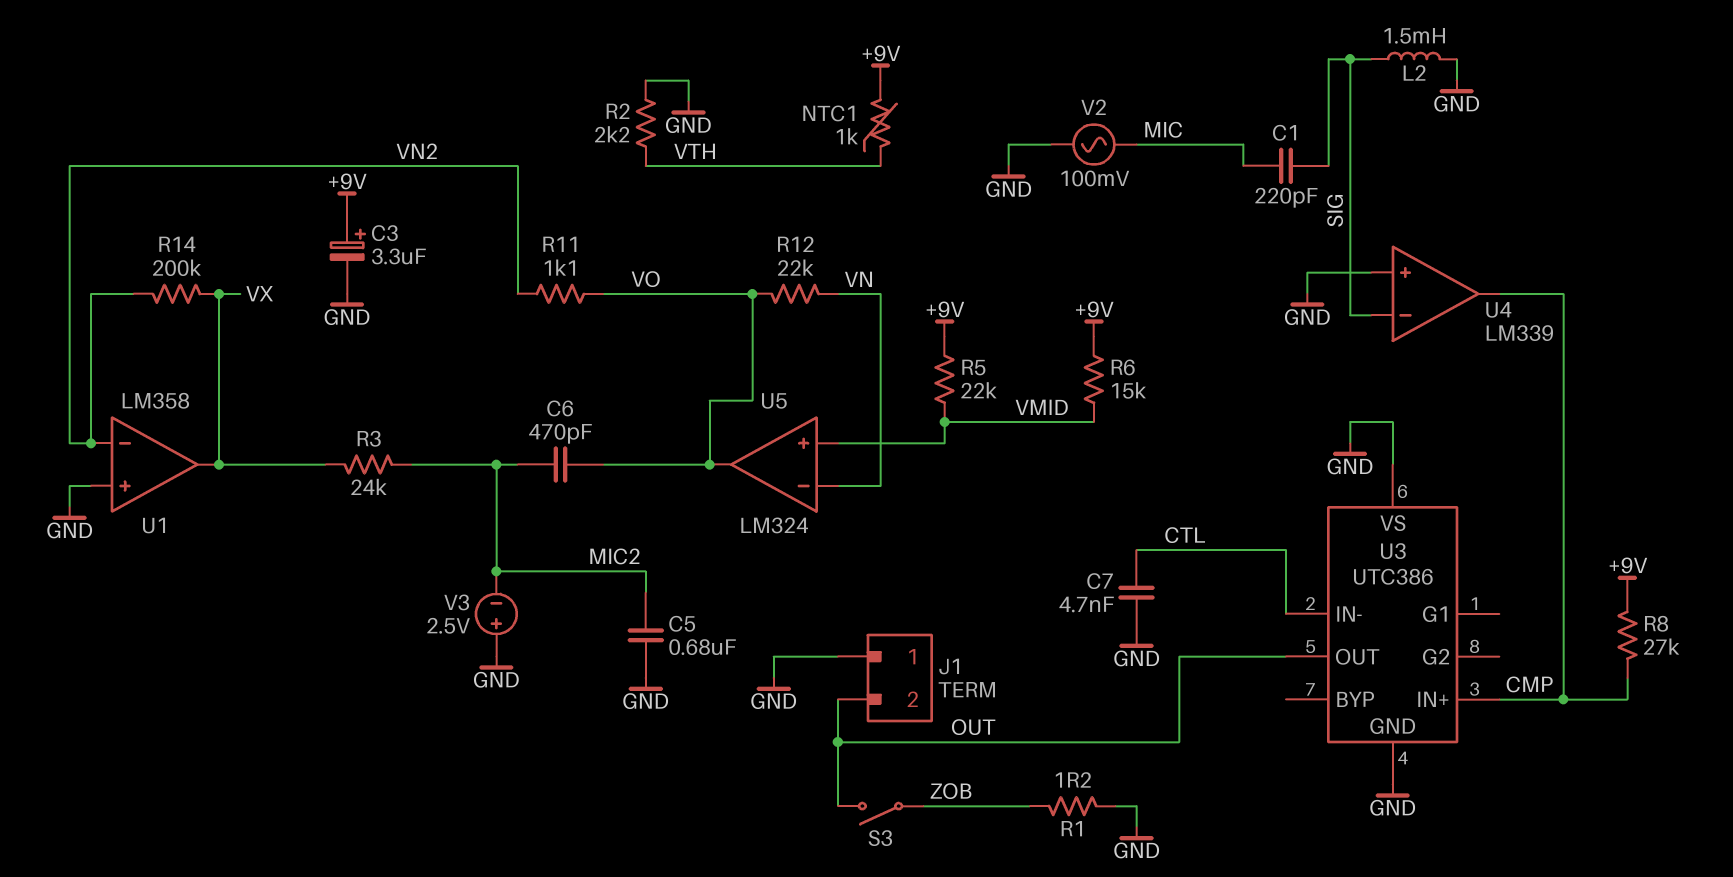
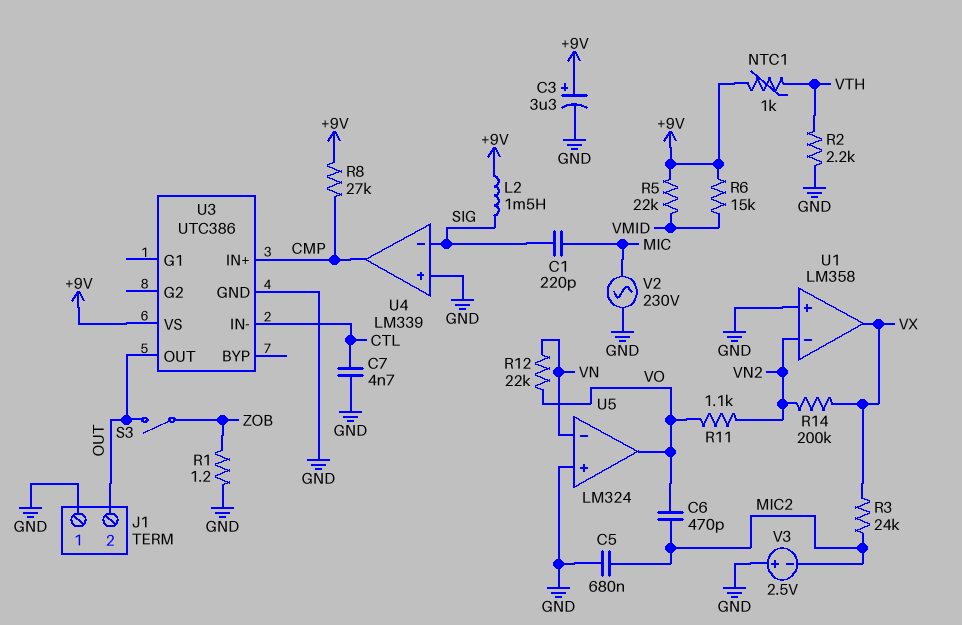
L2: 1.5mH (GND, SIG) -> 1.5mH (+9V, SIG)
U3 pin VS: GND -> +9V
U5 pin in+: VMID -> GND
V2: AC 100mV (GND, MIC) -> AC 230V (GND, MIC)

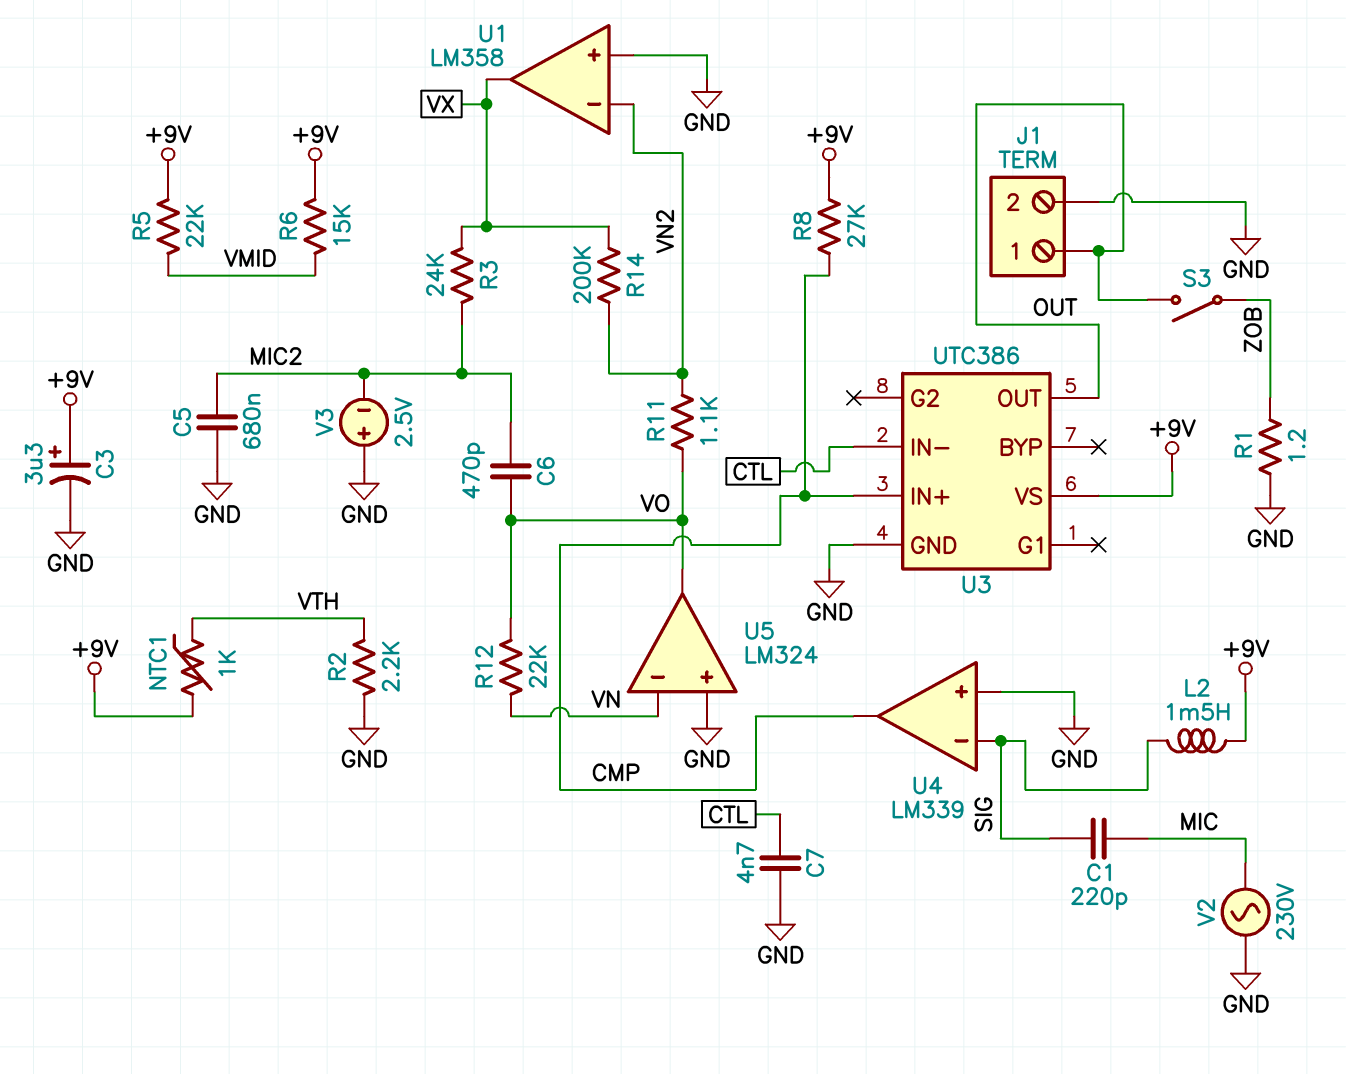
J1 pin 1: GND -> OUT
J1 pin 2: OUT -> GND

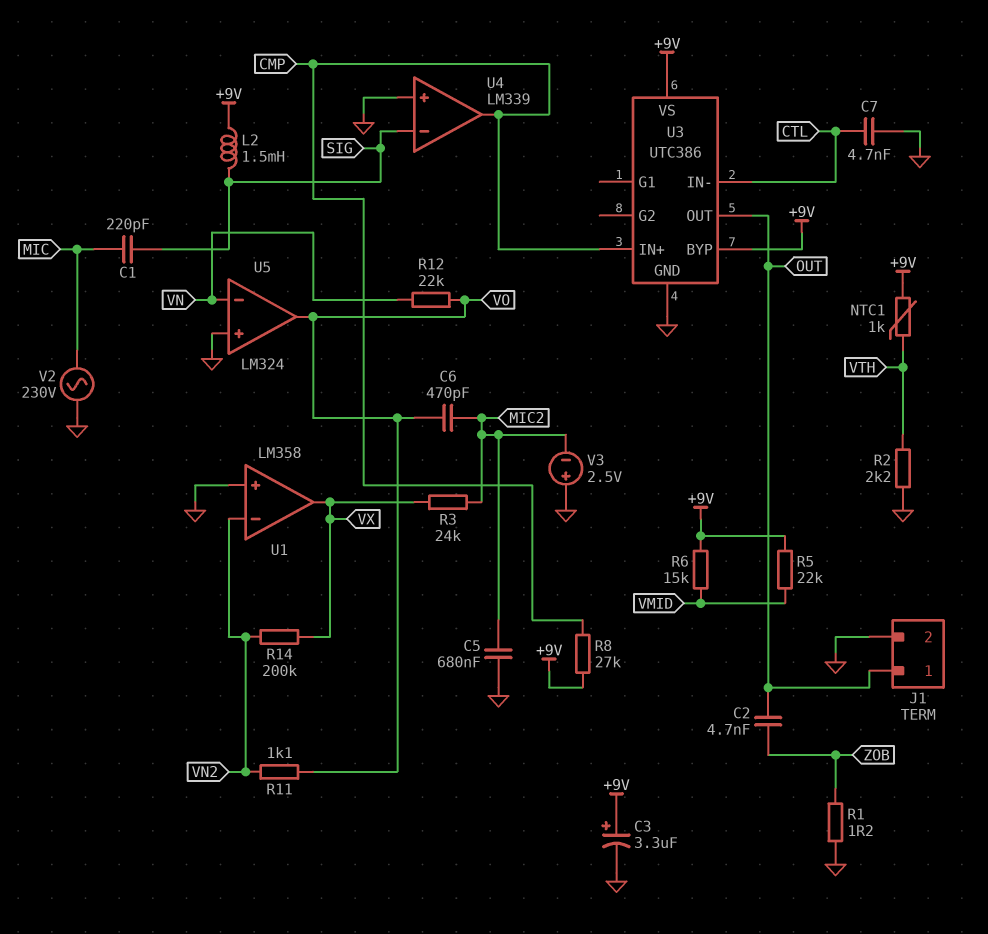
C2: none -> 4.7nF (OUT, ZOB)
S3: switch (OUT, ZOB) -> none
U3 pin BYP: none -> +9V

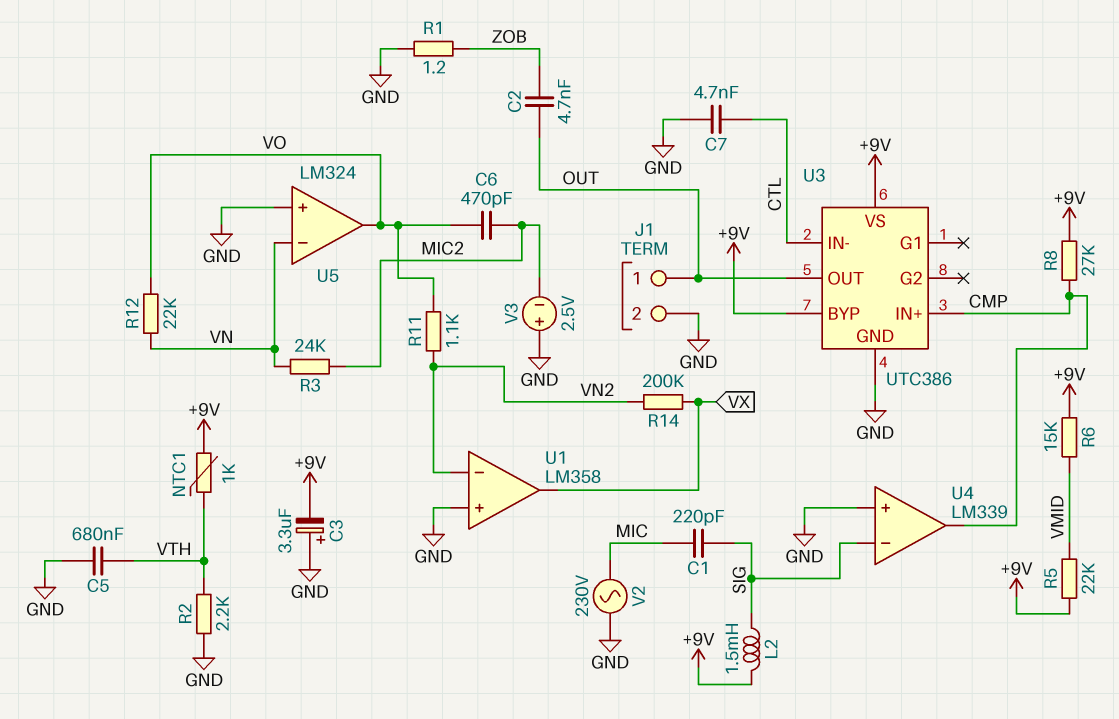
C3: 3.3uF (plus +9V, minus GND) -> 3.3uF (plus GND, minus +9V)
C5: 680nF (GND, MIC2) -> 680nF (GND, VTH)
R3: 24k (MIC2, VX) -> 24k (MIC2, VN)

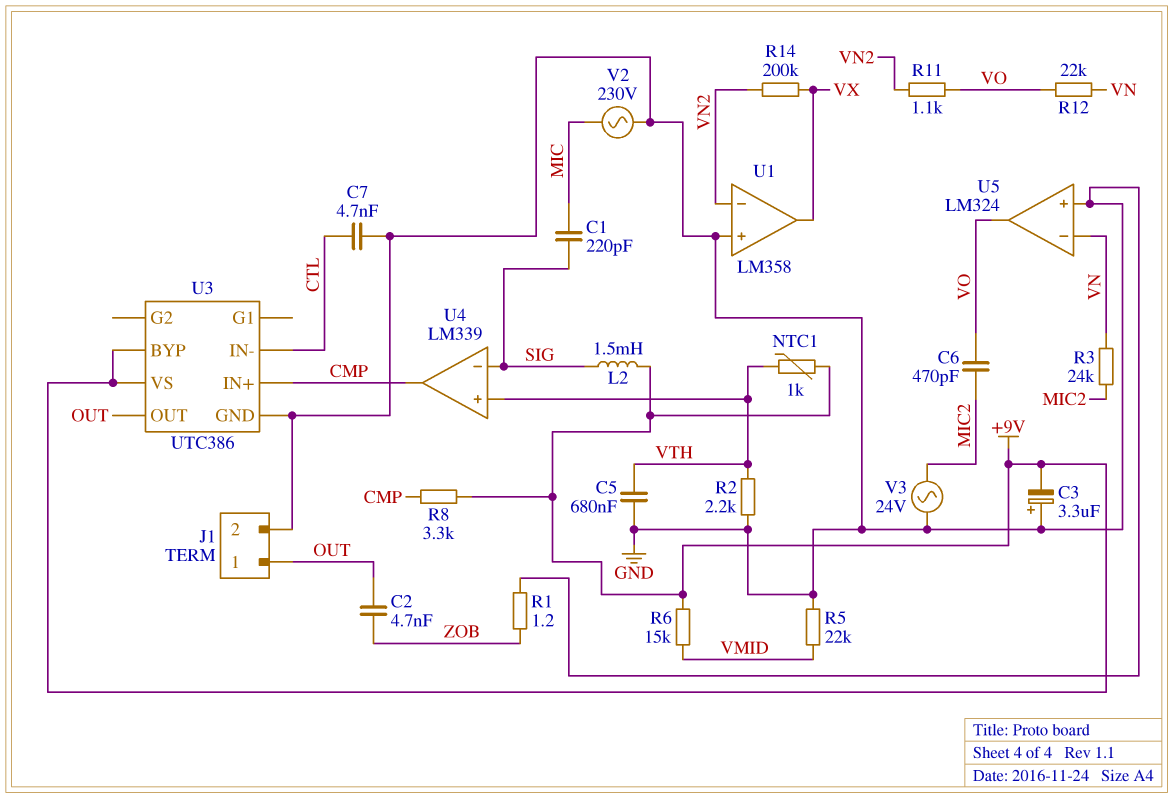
R5: 22k (+9V, VMID) -> 22k (GND, VMID)
R8: 27k (+9V, CMP) -> 3.3k (+9V, CMP)
U4 pin in+: GND -> VTH
V3: 2.5V (plus GND, minus MIC2) -> AC 24V (GND, MIC2)

